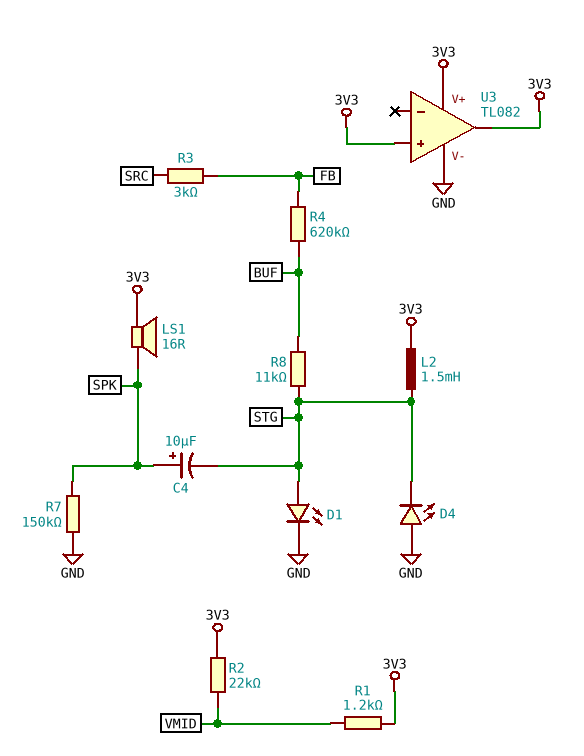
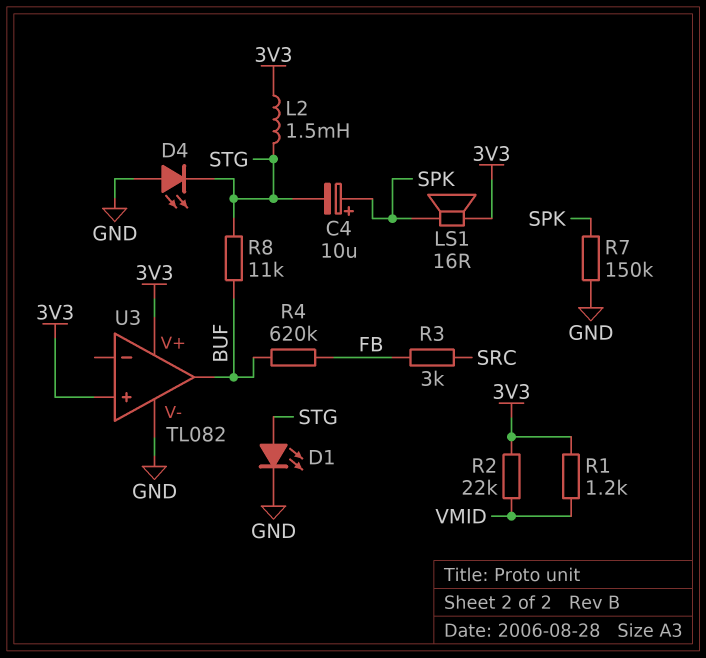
U3 pin out: 3V3 -> BUF

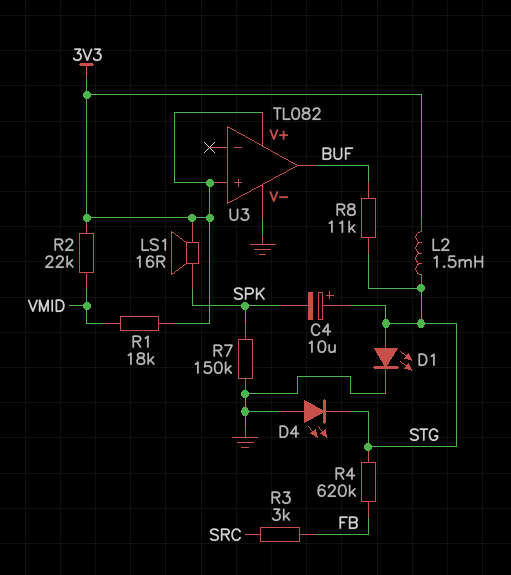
C4: 10uF (plus SPK, minus STG) -> 10uF (plus STG, minus SPK)
R1: 1.2k (3V3, VMID) -> 18k (3V3, VMID)
R4: 620k (BUF, FB) -> 620k (FB, STG)

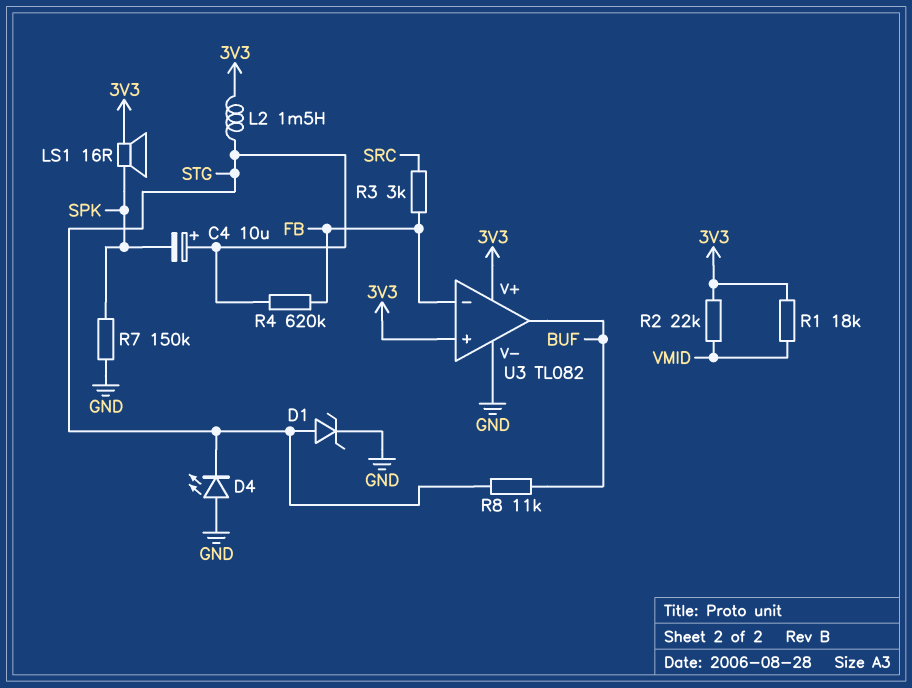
D1: LED (A STG, K GND) -> zener (A STG, K GND)
U3 pin in-: none -> FB

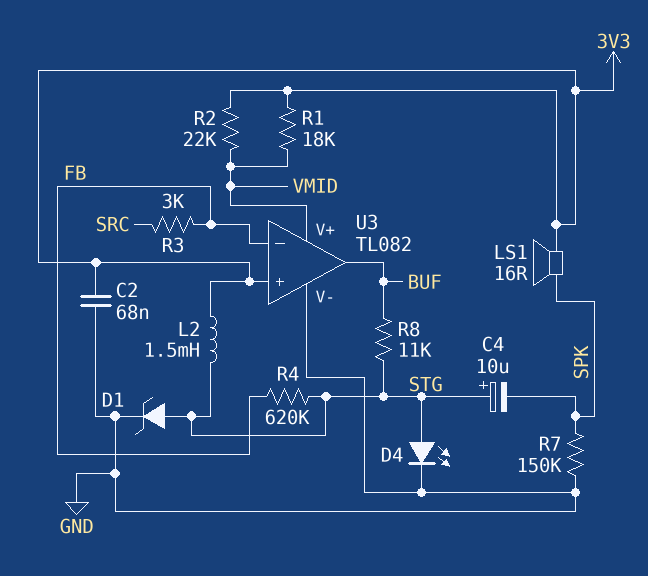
C2: none -> 68nF (3V3, GND)
D4: LED (A GND, K STG) -> LED (A STG, K GND)
U3 pin V+: 3V3 -> VMID

